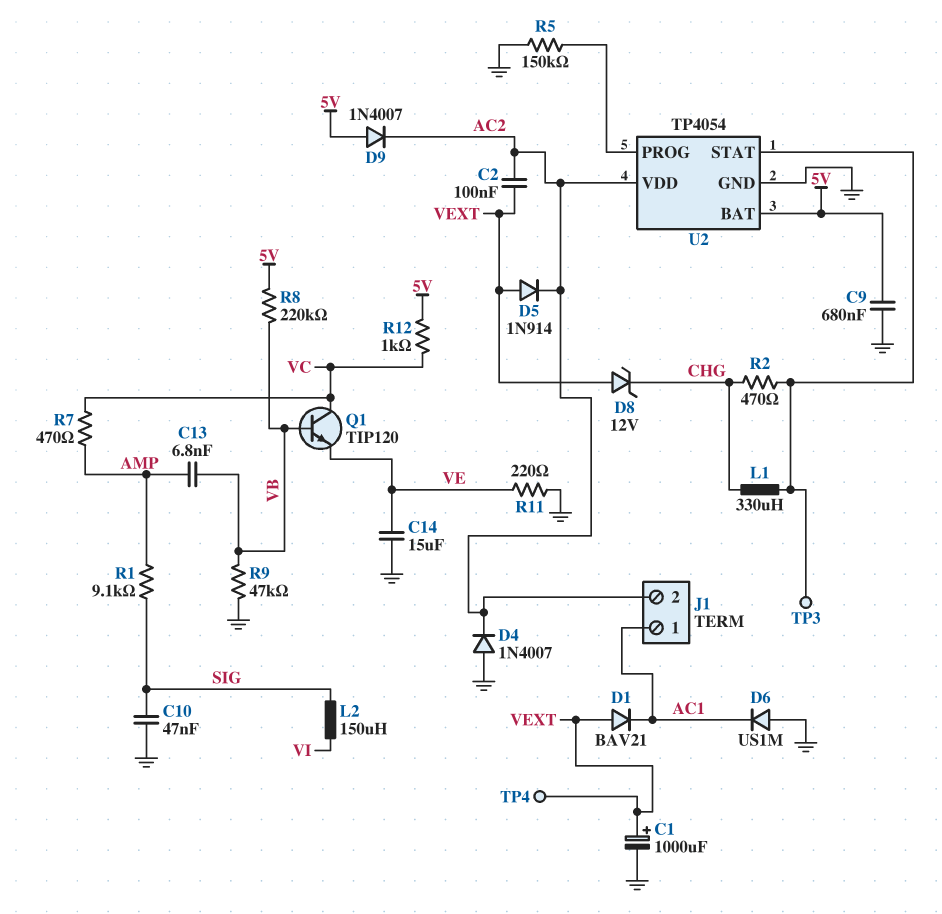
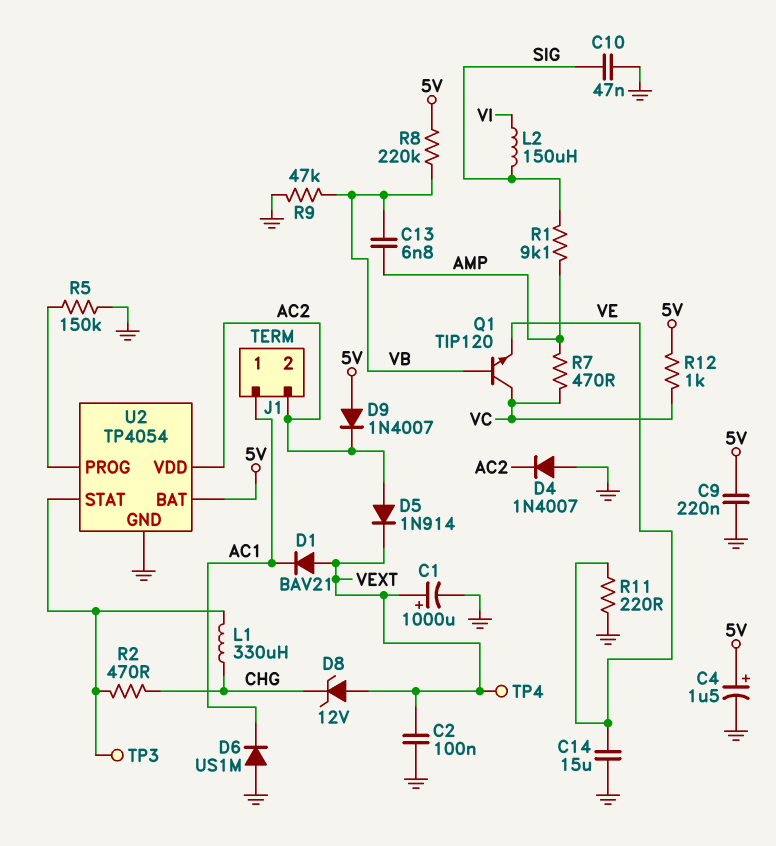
C2: 100nF (AC2, VEXT) -> 100nF (GND, VEXT)
C4: none -> 1.5uF (plus 5V, minus GND)
C9: 680nF (5V, GND) -> 220nF (5V, GND)
D5: diode 1N914 (A VEXT, K AC2) -> diode 1N914 (A AC2, K VEXT)

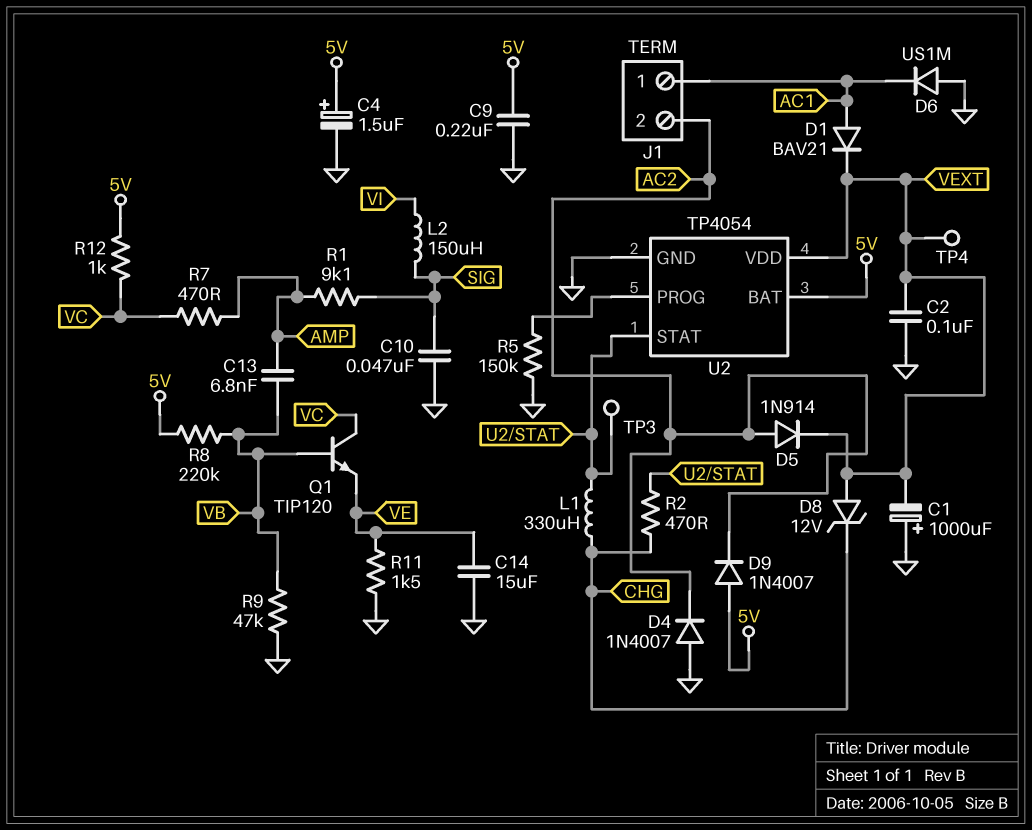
C1: 1000uF (plus VEXT, minus GND) -> 1000uF (plus GND, minus VEXT)
D1: diode BAV21 (A VEXT, K AC1) -> diode BAV21 (A AC1, K VEXT)
R11: 220 (GND, VE) -> 1.5k (GND, VE)
U2 pin VDD: AC2 -> VEXT

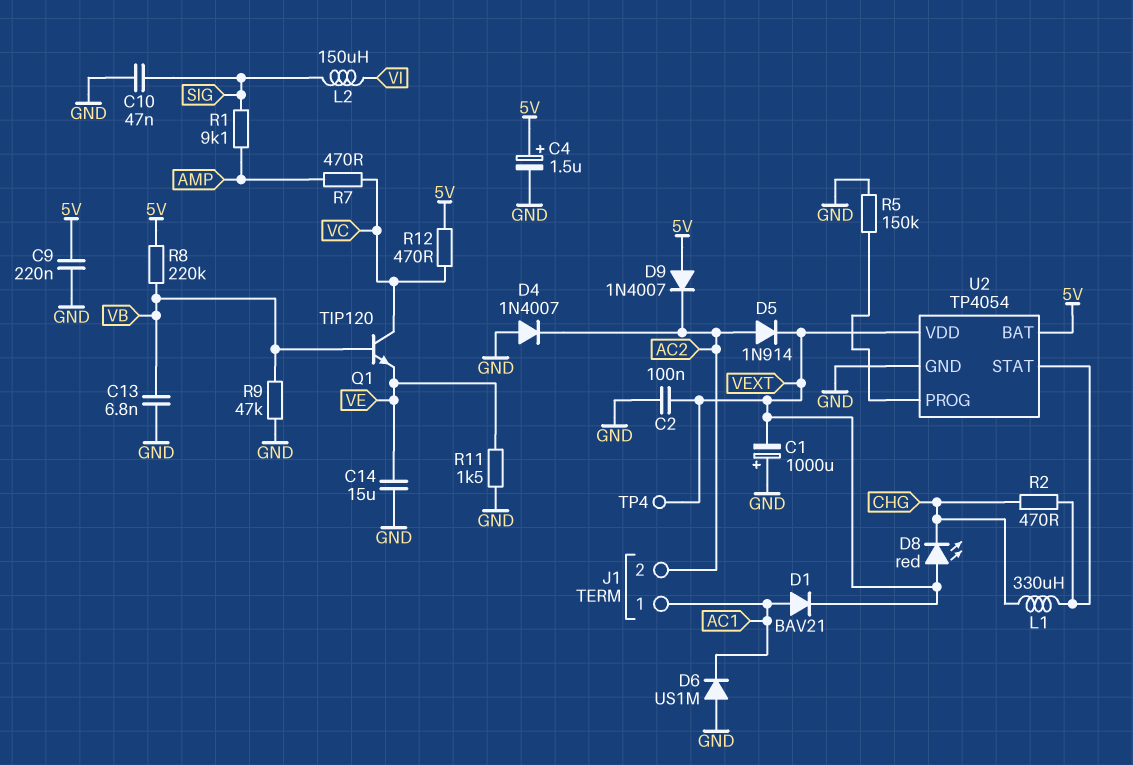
C13: 6.8nF (AMP, VB) -> 6.8nF (GND, VB)
D8: zener 12V (A VEXT, K CHG) -> LED red (A VEXT, K CHG)
R12: 1k (5V, VC) -> 470 (5V, VC)
TP3: test point (U2/STAT) -> none

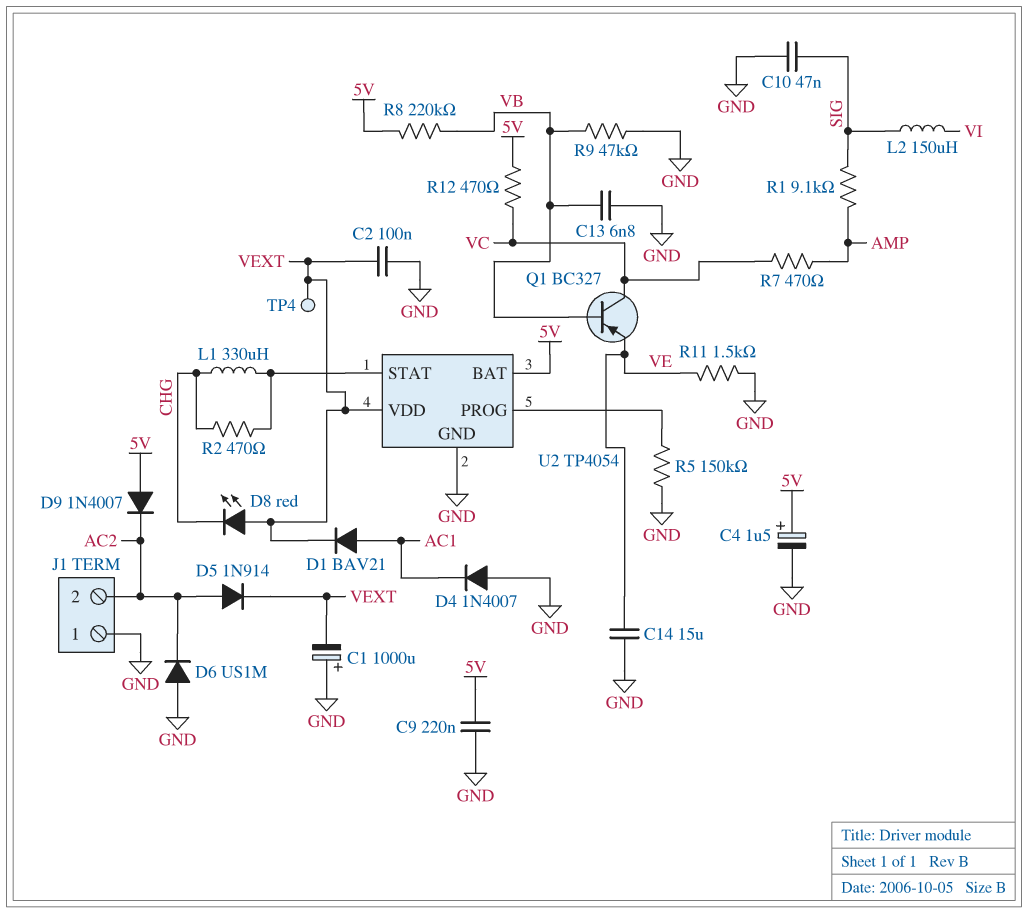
D4: diode 1N4007 (A GND, K AC2) -> diode 1N4007 (A GND, K AC1)
D6: diode US1M (A GND, K AC1) -> diode US1M (A GND, K AC2)
J1 pin 1: AC1 -> GND
Q1: NPN TIP120 (B VB, C VC, E VE) -> PNP BC327 (B VB, C VC, E VE)

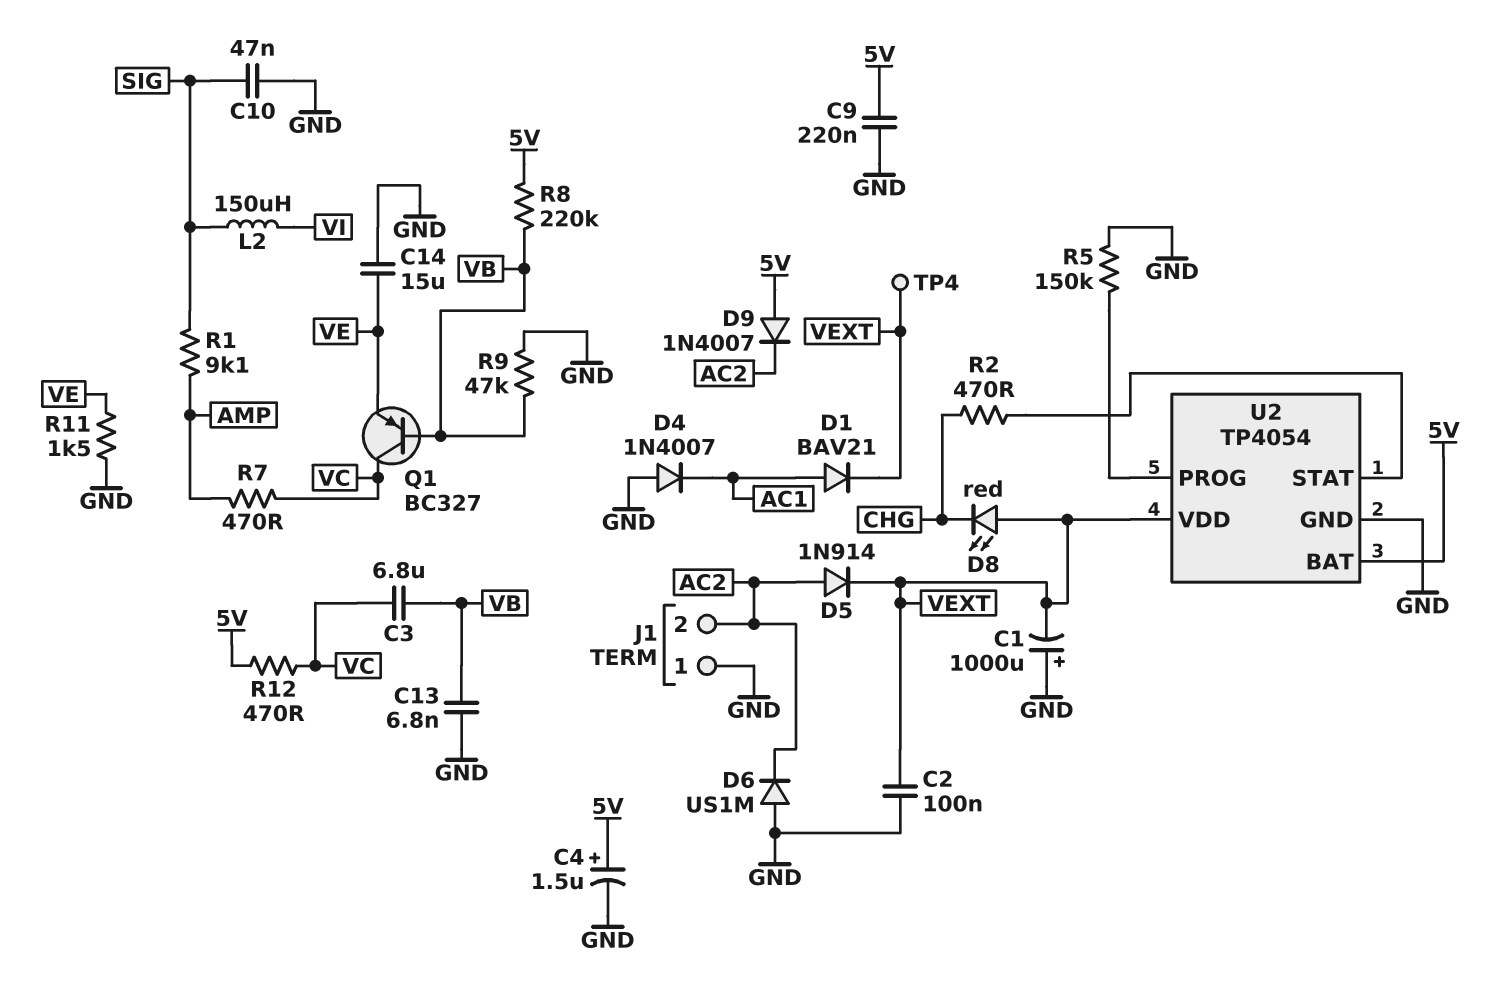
C3: none -> 6.8uF (VB, VC)
L1: 330uH (CHG, U2/STAT) -> none

